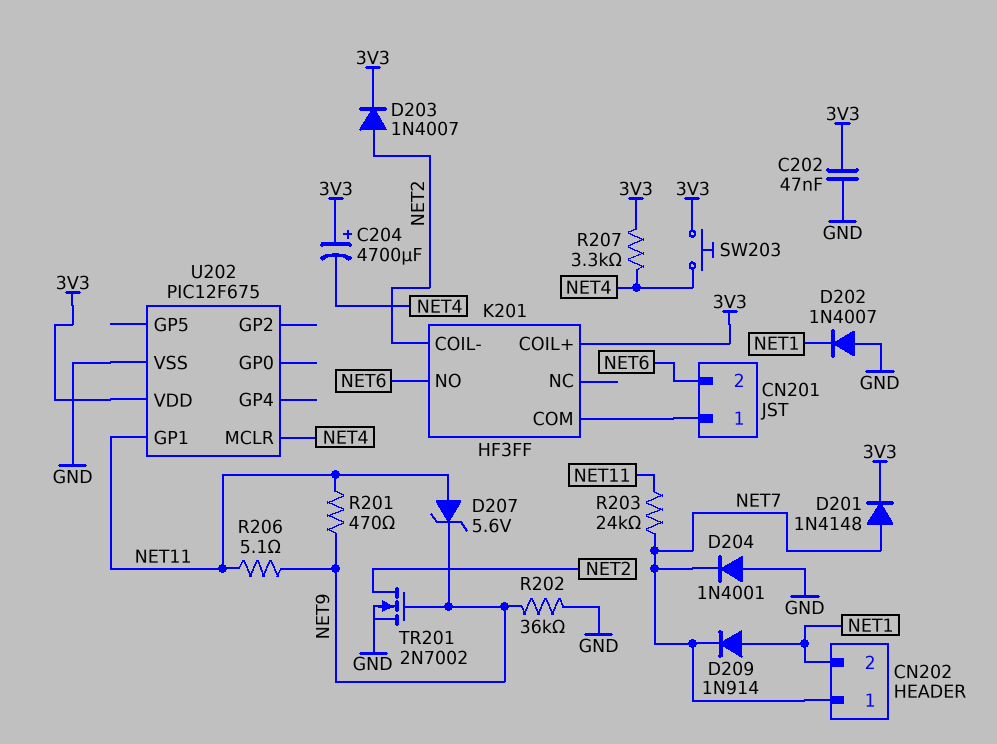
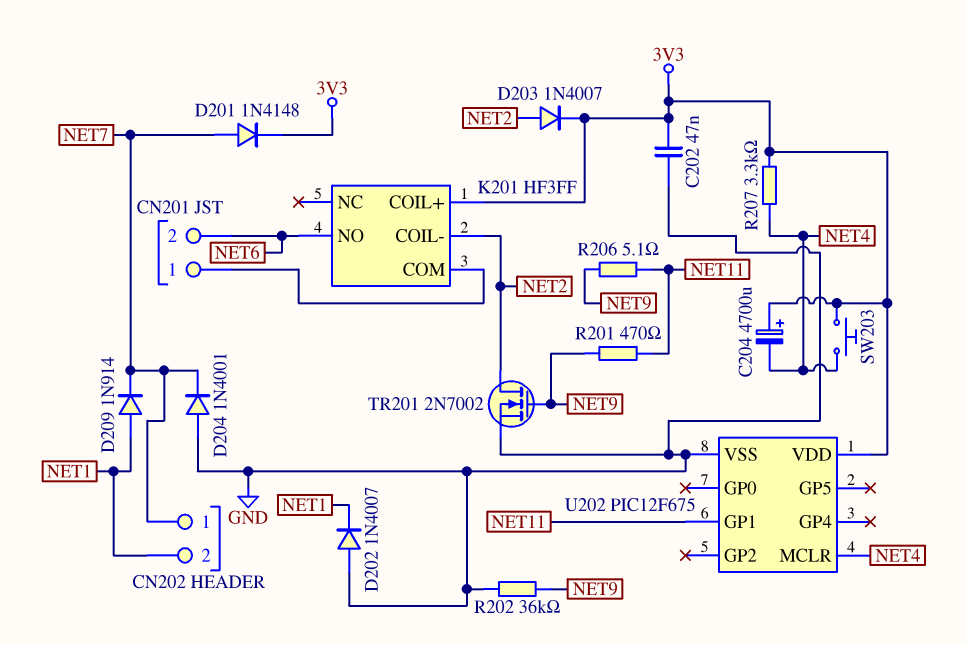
D207: zener 5.6V (A NET11, K NET9) -> none
R203: 24k (NET7, NET11) -> none

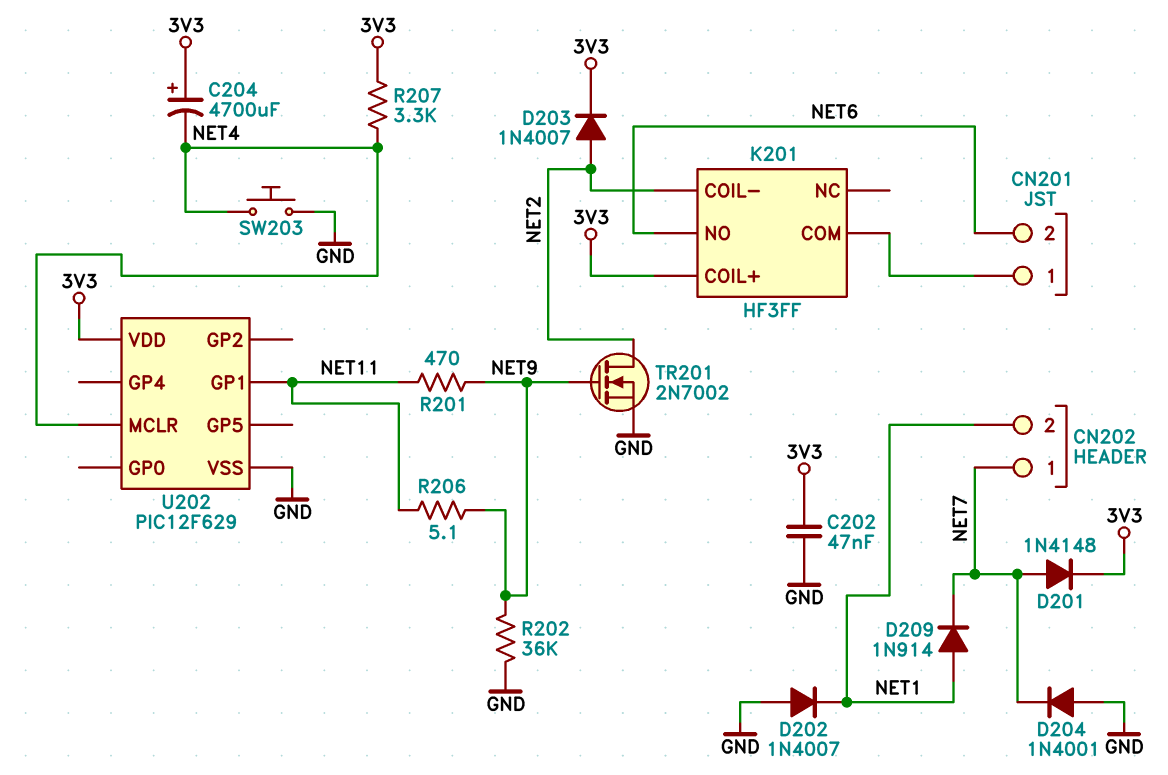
SW203: button (3V3, NET4) -> button (GND, NET4)
U202: PIC12F675 -> PIC12F629

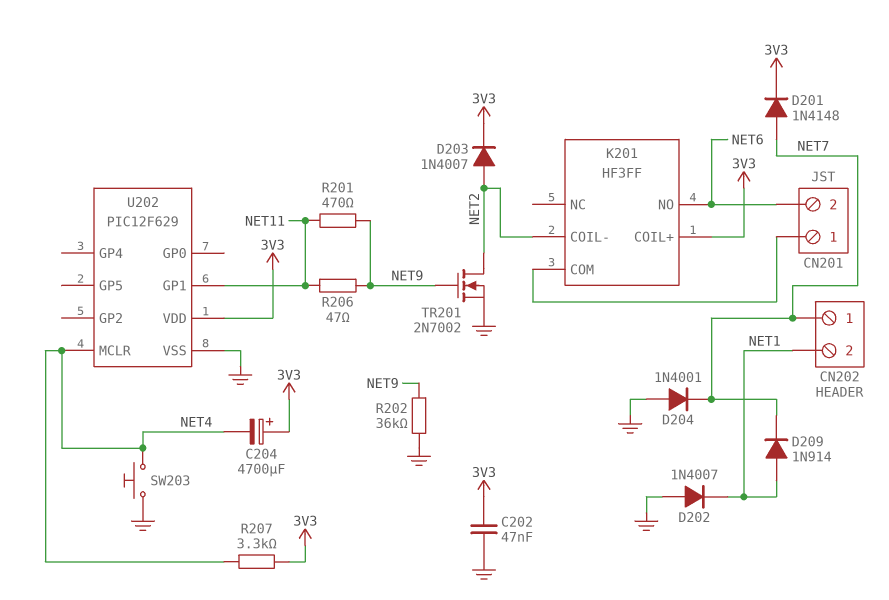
R206: 5.1 (NET9, NET11) -> 47 (NET9, NET11)

